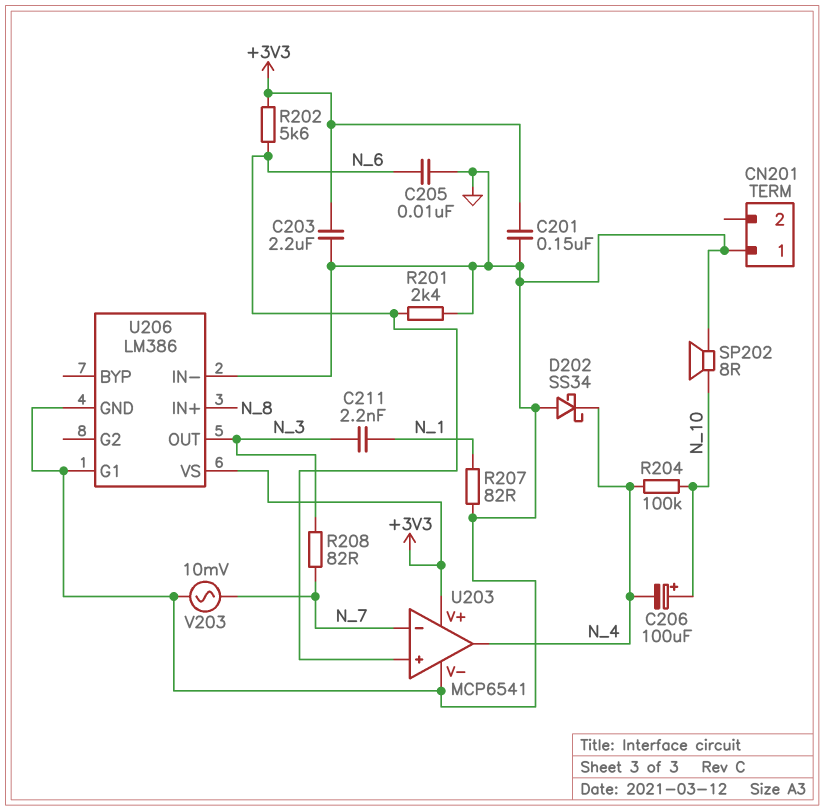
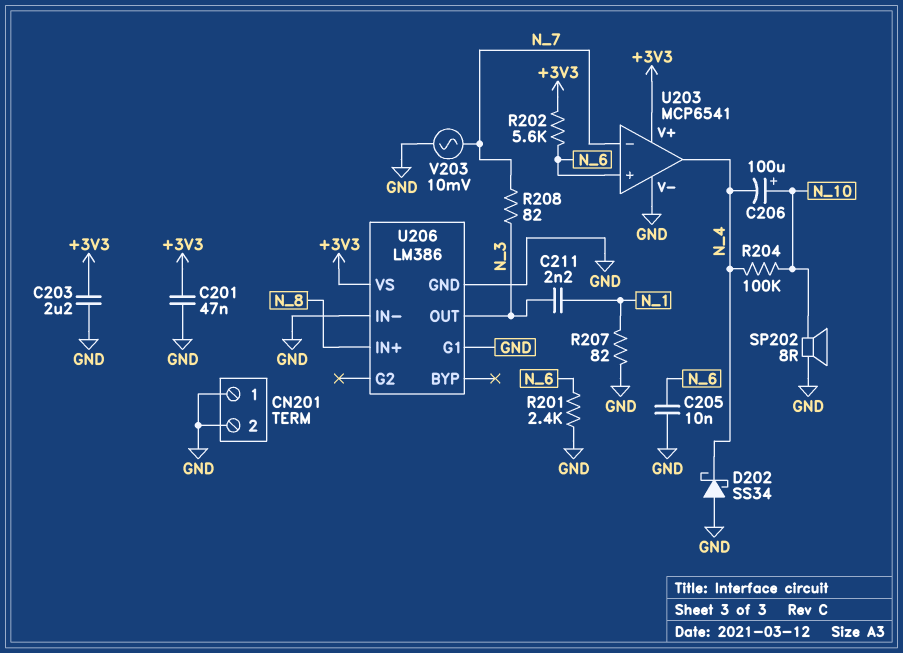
C201: 150nF (+3V3, GND) -> 47nF (+3V3, GND)
CN201 pin 2: none -> GND

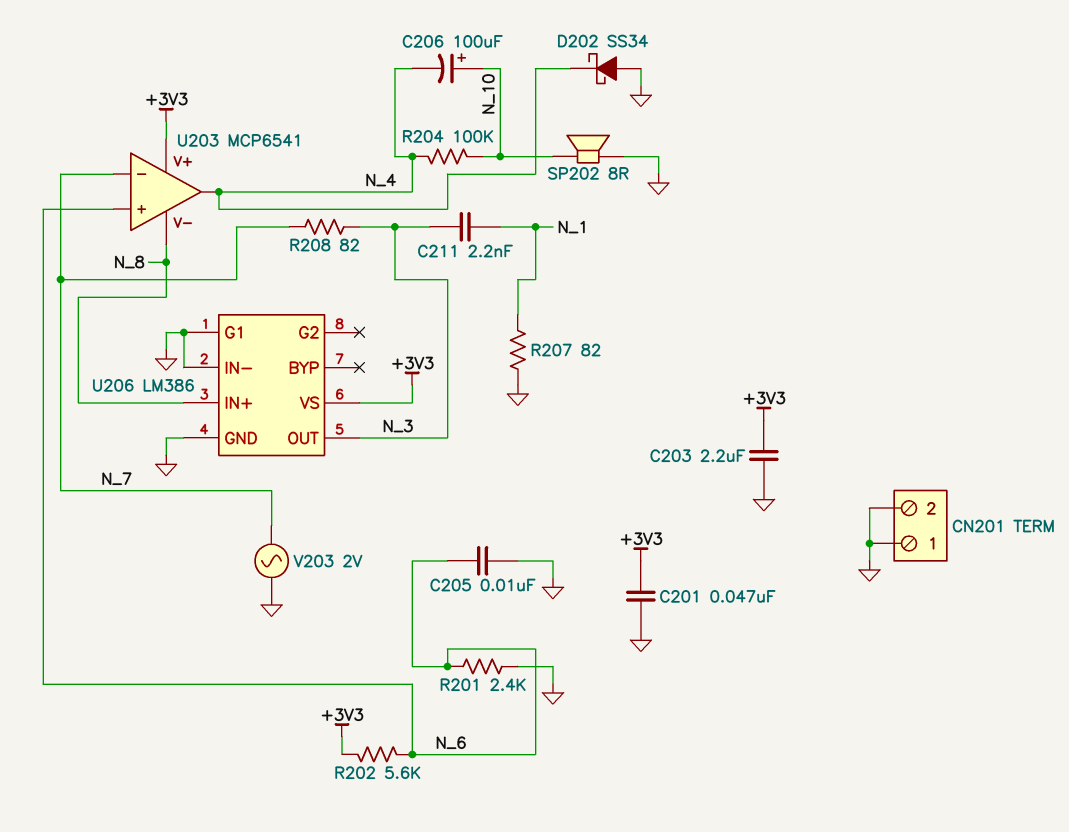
U203 pin V-: GND -> N_8
V203: AC 10mV (GND, N_7) -> AC 2V (GND, N_7)

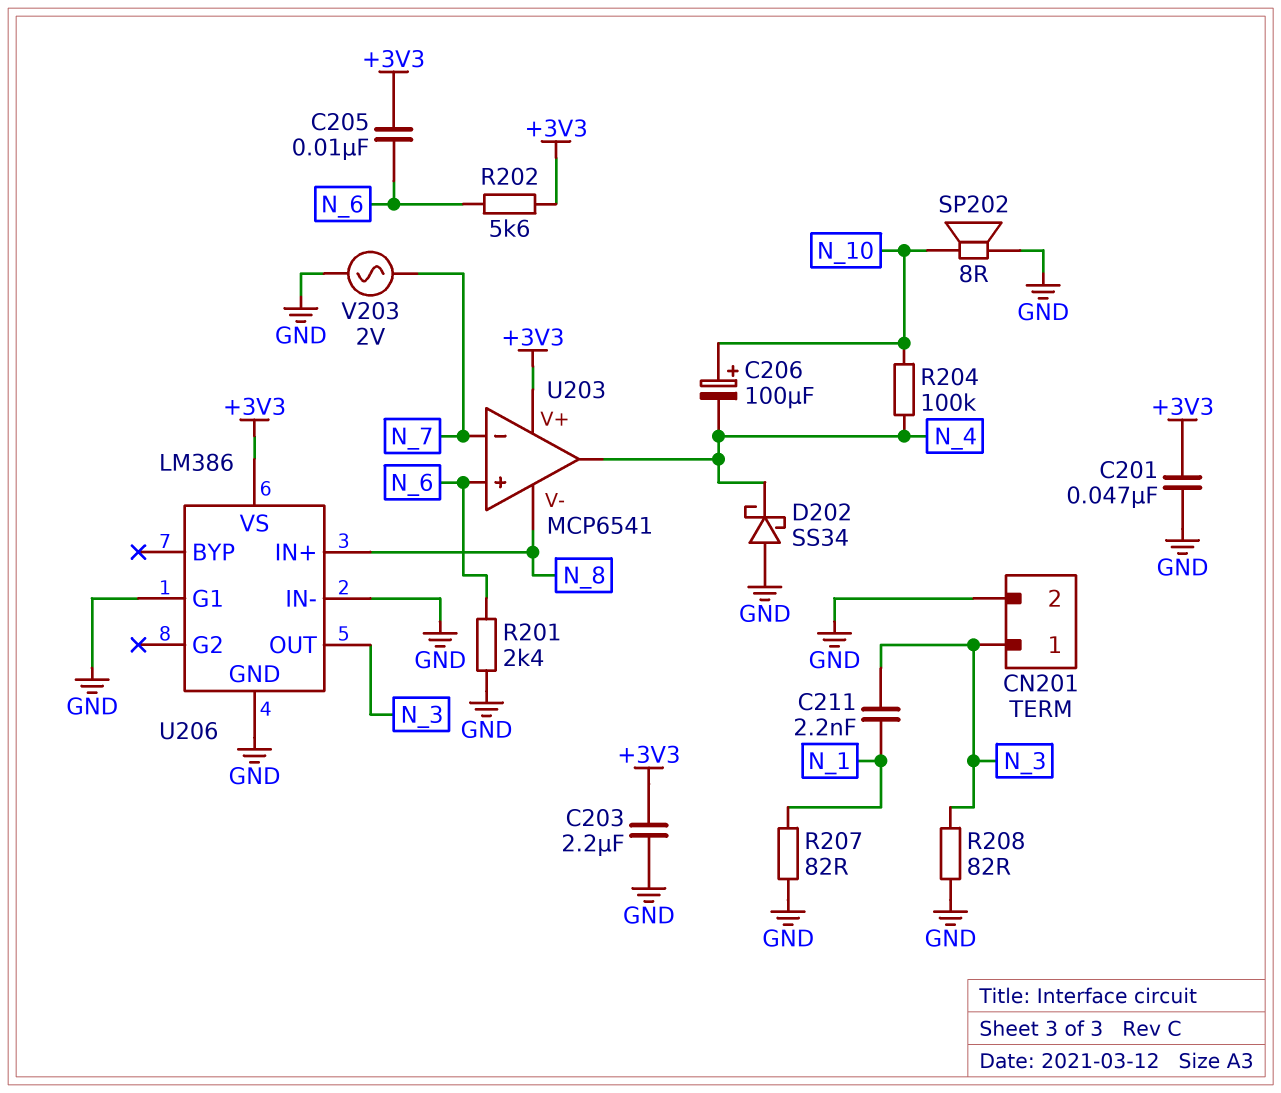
C205: 10nF (GND, N_6) -> 10nF (+3V3, N_6)
CN201 pin 1: GND -> N_3
R208: 82 (N_3, N_7) -> 82 (GND, N_3)

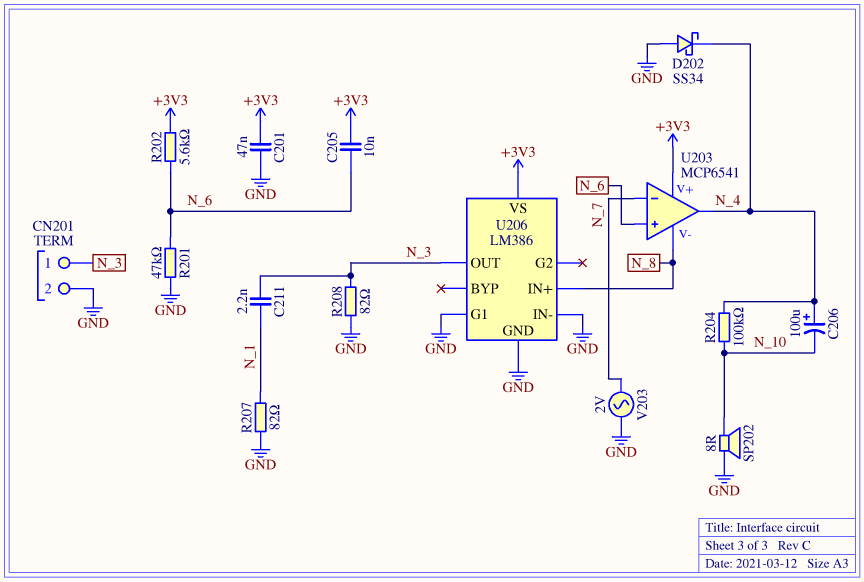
C203: 2.2uF (+3V3, GND) -> none
C206: 100uF (plus N_10, minus N_4) -> 100uF (plus N_4, minus N_10)
R201: 2.4k (GND, N_6) -> 47k (GND, N_6)

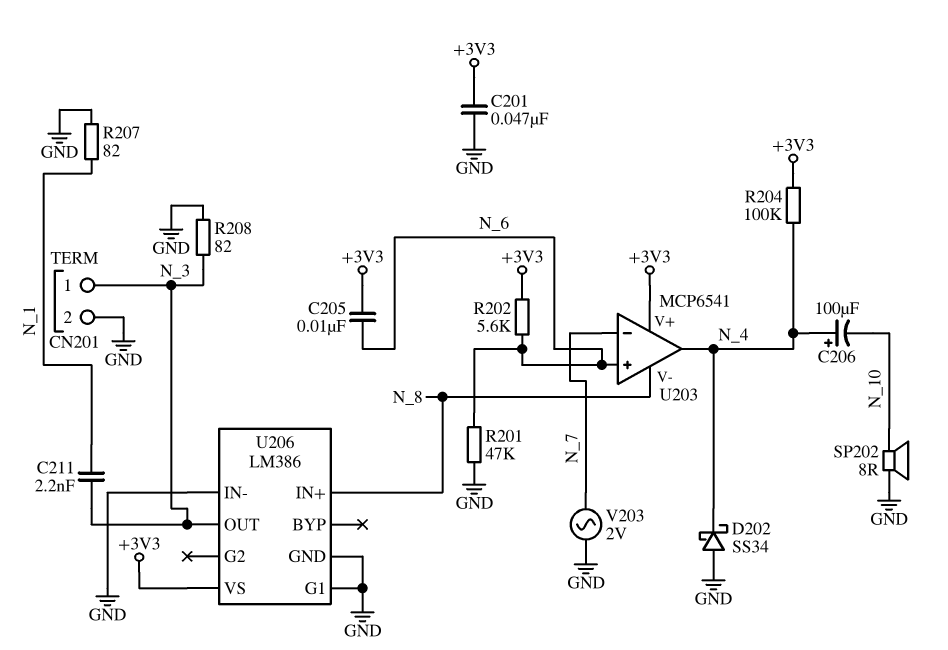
R204: 100k (N_4, N_10) -> 100k (+3V3, N_4)

